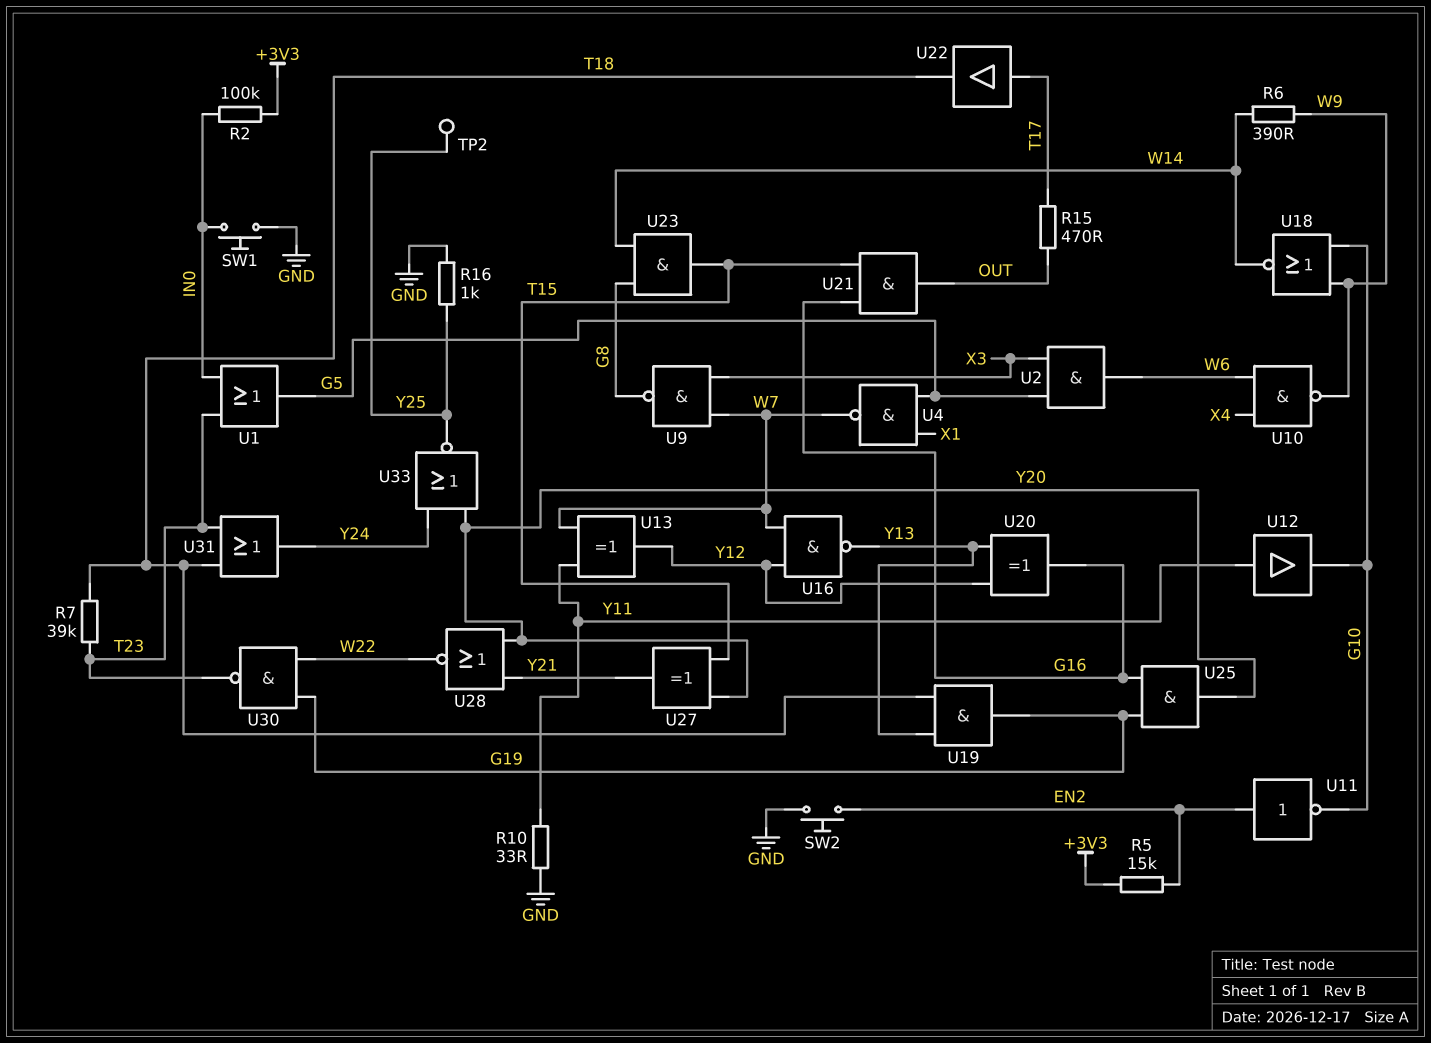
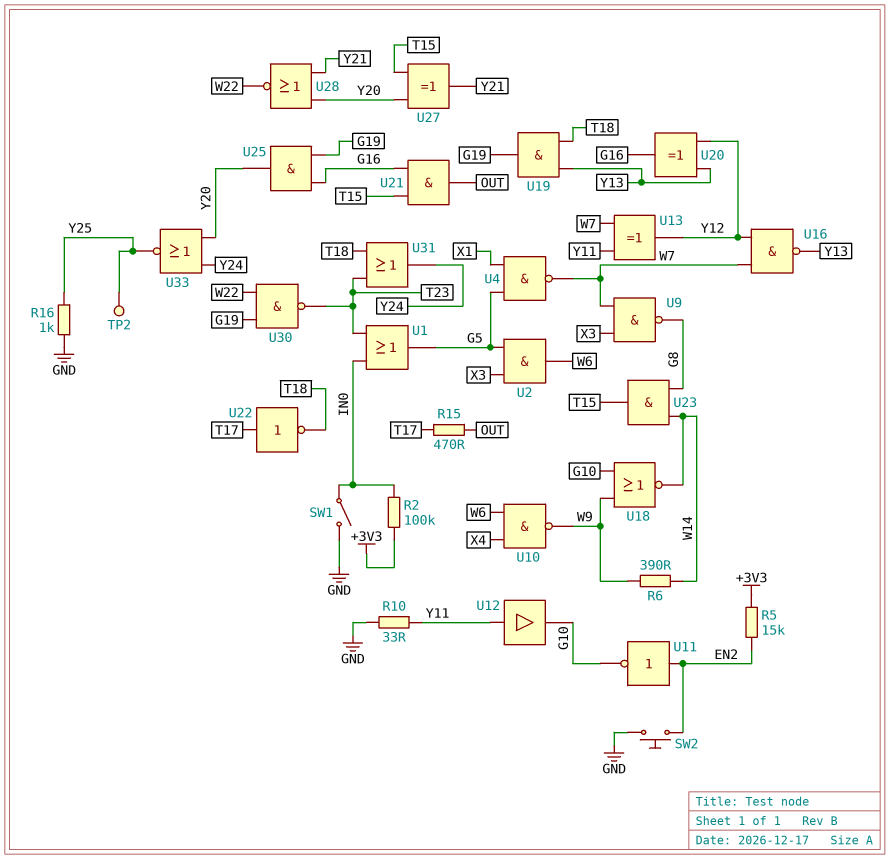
R7: 39k (T18, T23) -> none
SW1: button (GND, IN0) -> switch (GND, IN0)
U22: buffer (in T17, out T18) -> NOT (in T17, out T18)

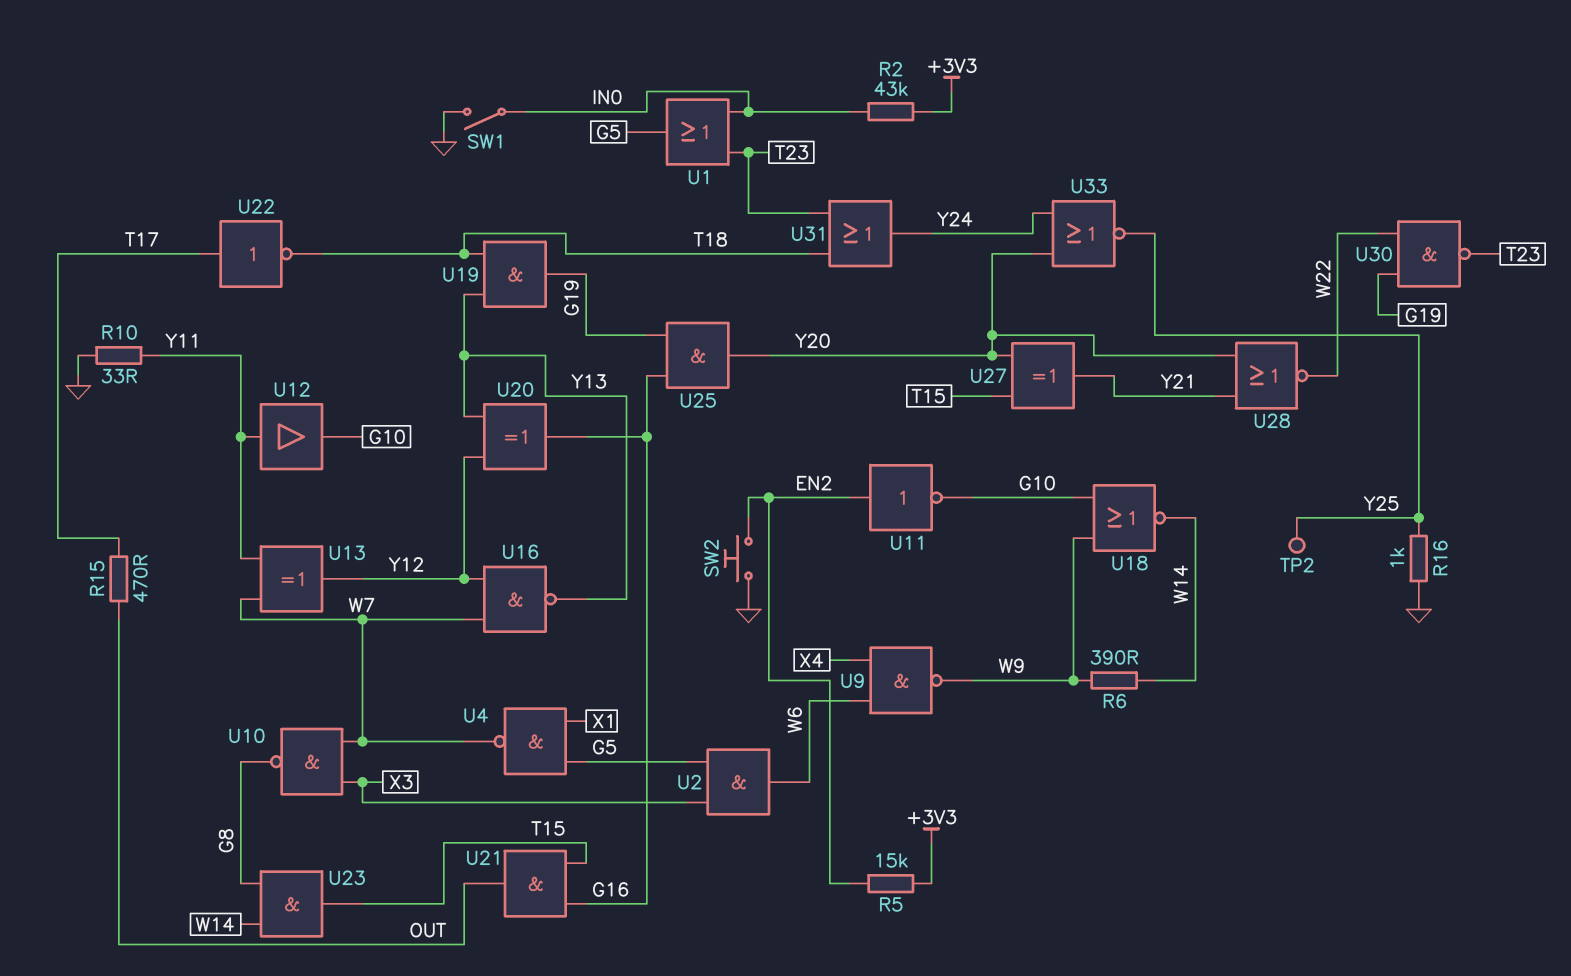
R2: 100k (+3V3, IN0) -> 43k (+3V3, IN0)
U9: NAND (in W7, in X3, out G8) -> NAND (in W6, in X4, out W9)
U10: NAND (in W6, in X4, out W9) -> NAND (in W7, in X3, out G8)

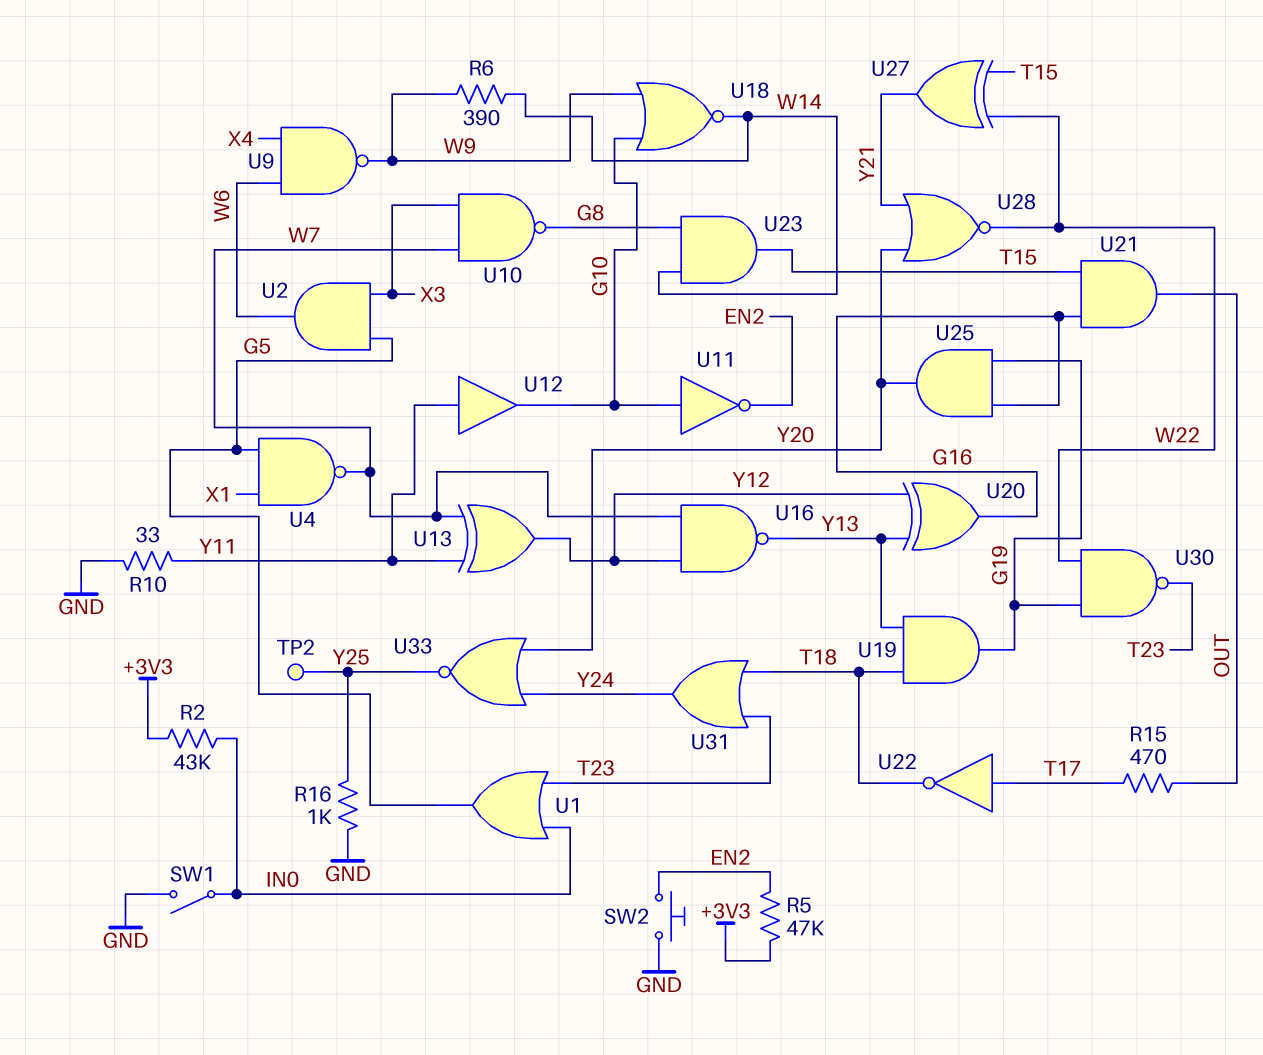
R5: 15k (+3V3, EN2) -> 47k (+3V3, EN2)
U11: NOT (in EN2, out G10) -> NOT (in G10, out EN2)
U27: XOR (in T15, in Y20, out Y21) -> XOR (in T15, in W22, out Y21)

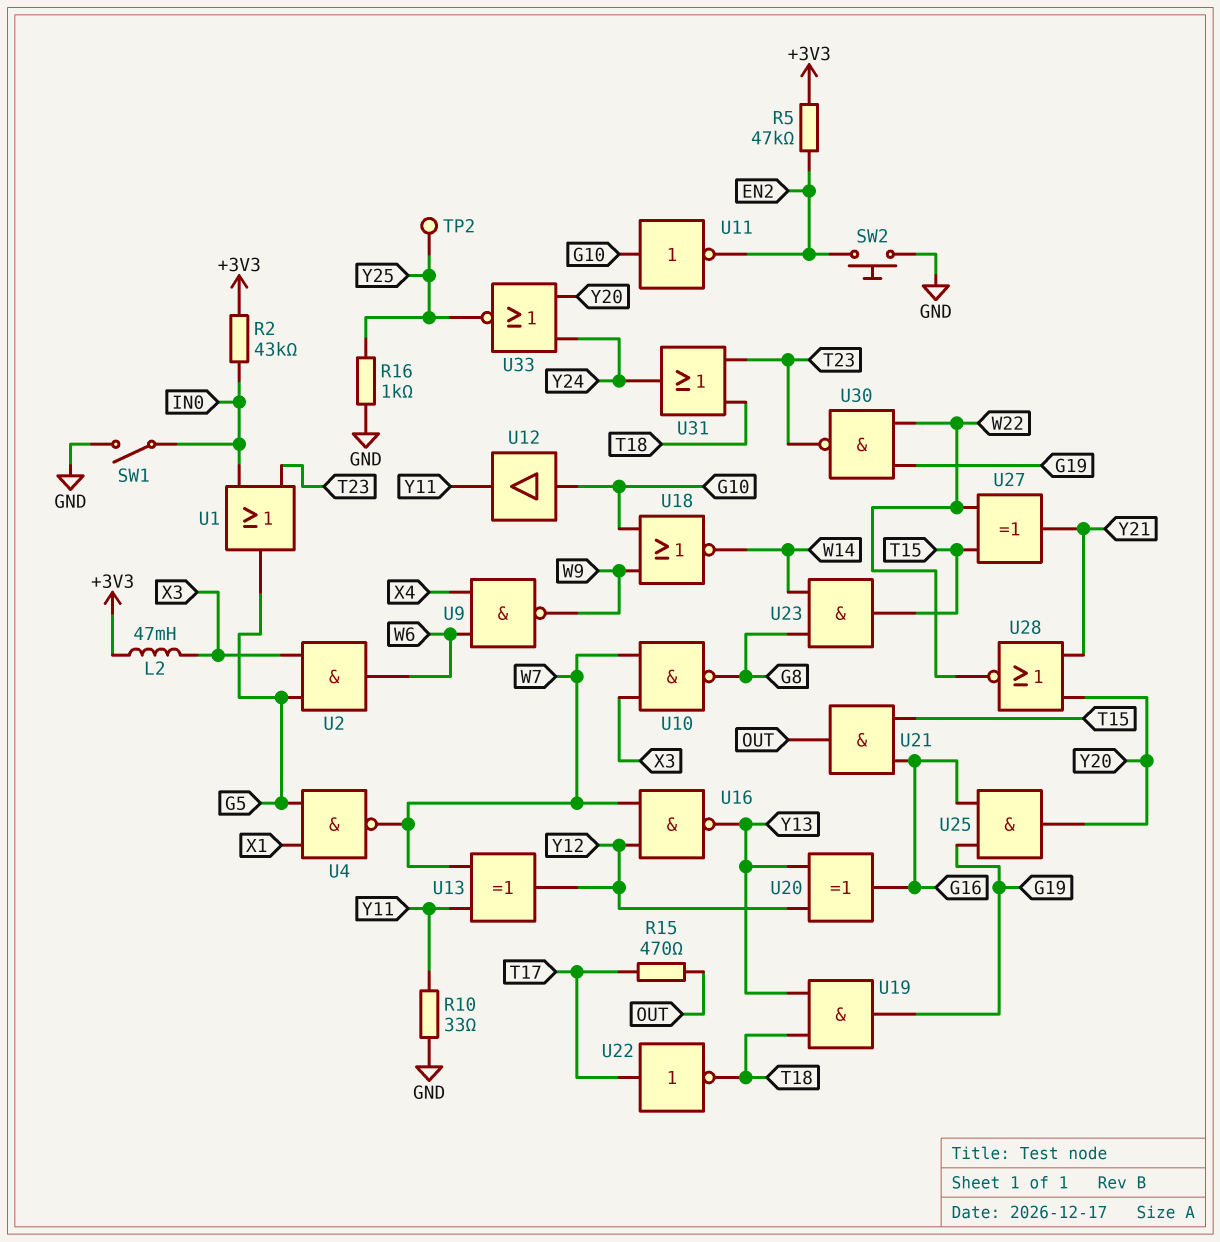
L2: none -> 47mH (+3V3, X3)
R6: 390 (W9, W14) -> none
U12: buffer (in Y11, out G10) -> buffer (in G10, out Y11)

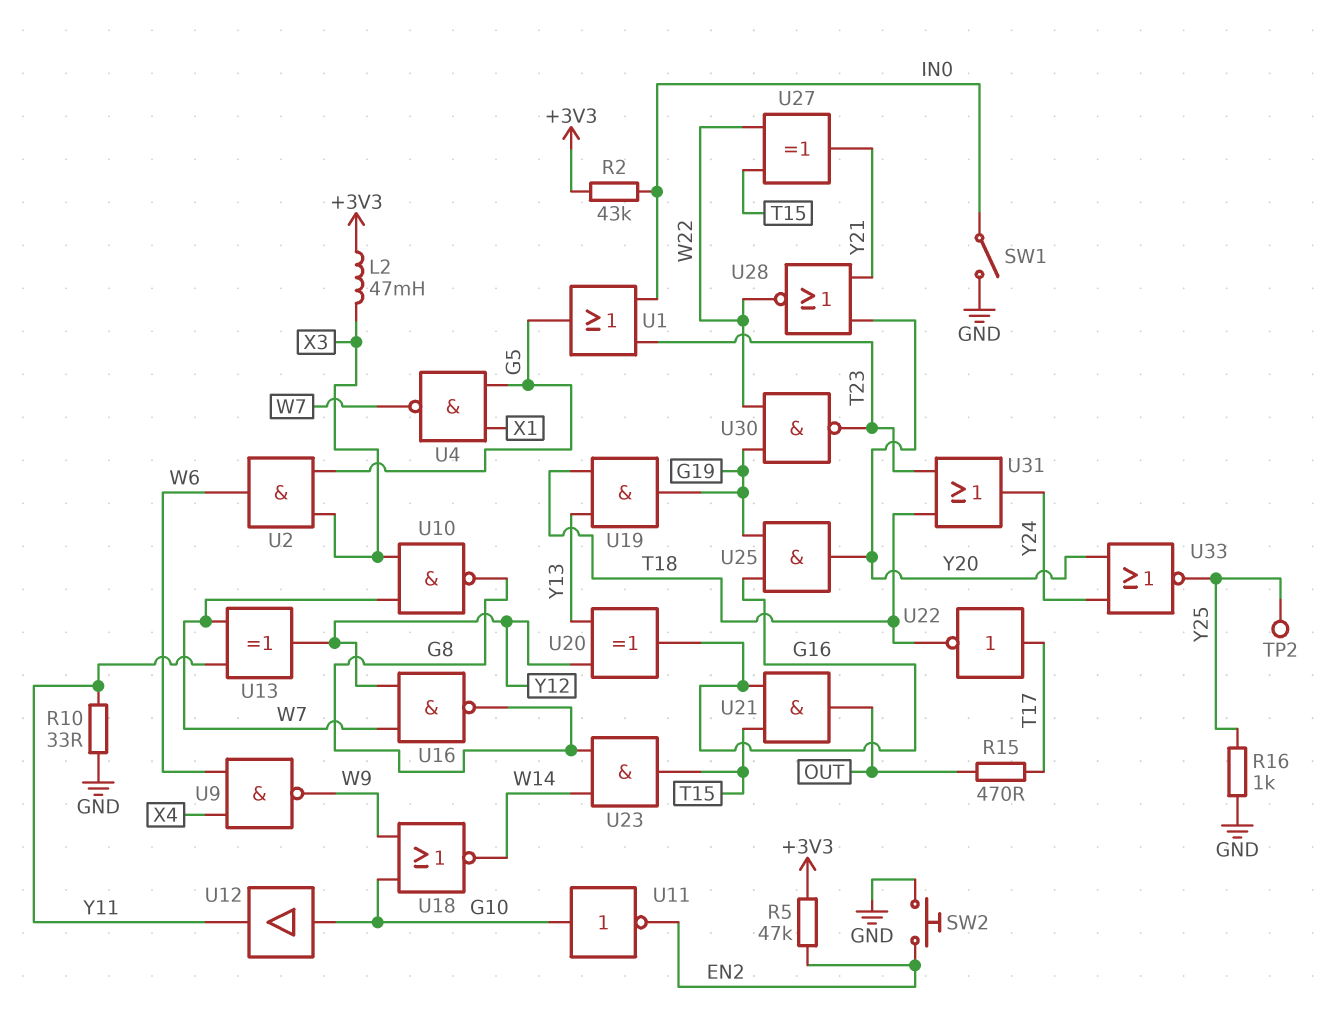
U16: NAND (in W7, in Y12, out Y13) -> NAND (in W7, in Y12, out G8)

